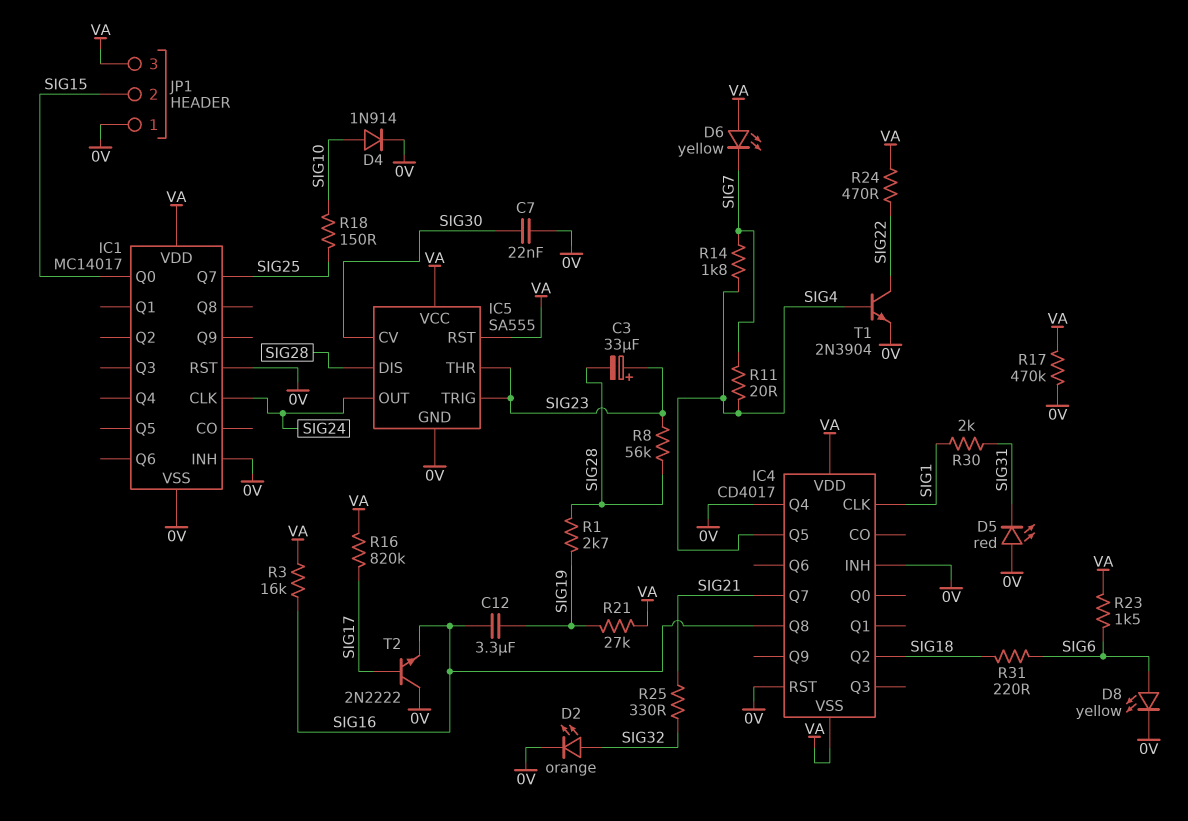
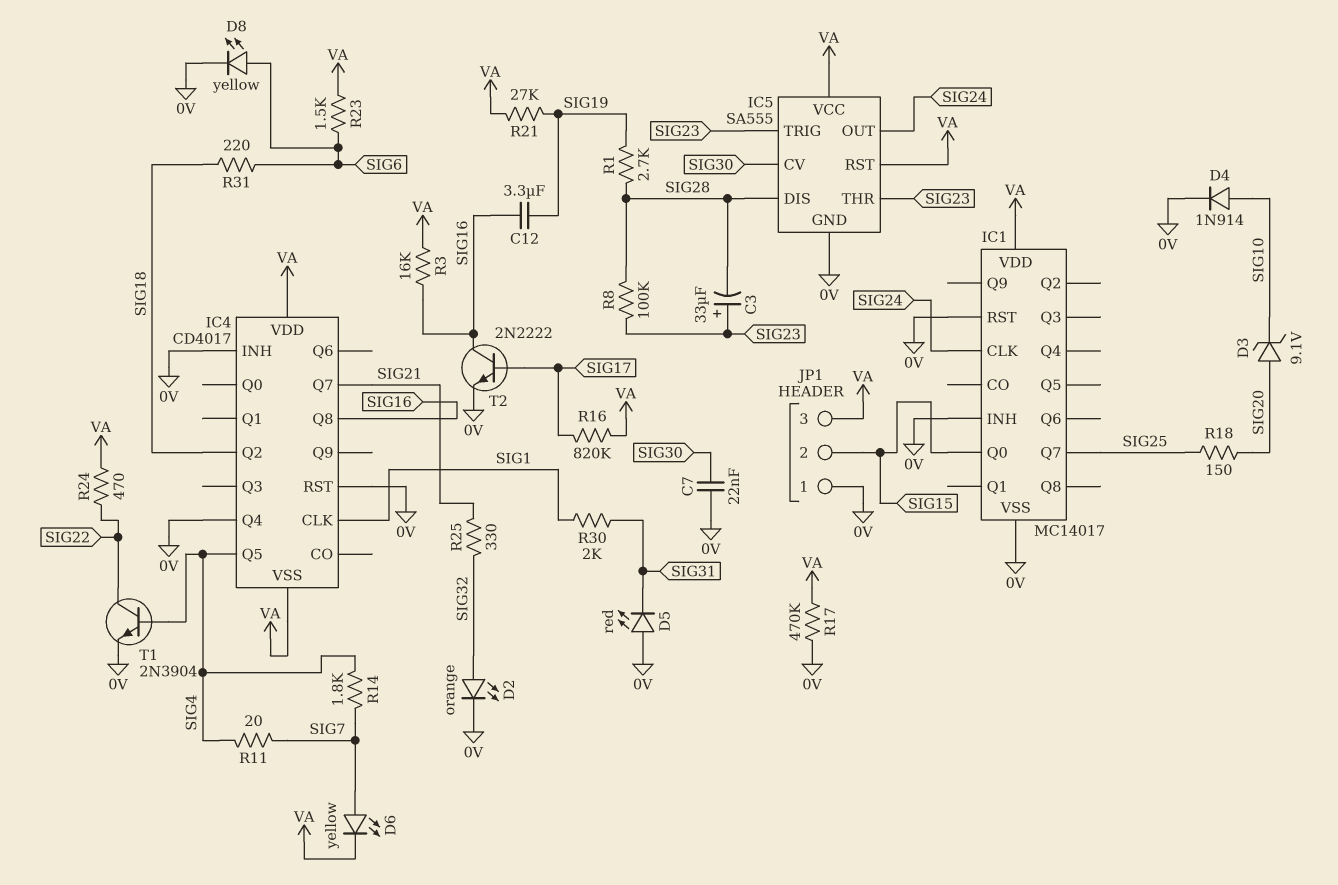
D3: none -> zener 9.1V (A SIG20, K SIG10)
D6: LED yellow (A VA, K SIG7) -> LED yellow (A SIG7, K VA)
R8: 56k (SIG23, SIG28) -> 100k (SIG23, SIG28)
R18: 150 (SIG10, SIG25) -> 150 (SIG20, SIG25)
T2: NPN 2N2222 (B SIG17, C 0V, E SIG16) -> NPN 2N2222 (B SIG17, C SIG16, E 0V)

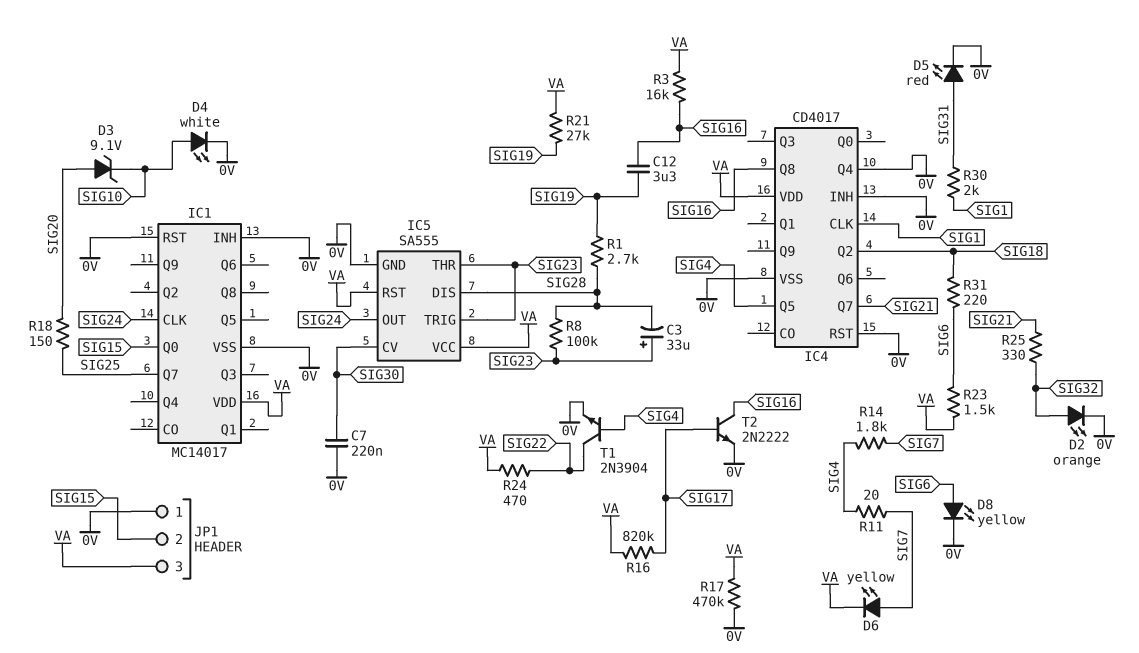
C7: 22nF (0V, SIG30) -> 220nF (0V, SIG30)
D4: diode 1N914 (A SIG10, K 0V) -> LED white (A SIG10, K 0V)
D5: LED red (A 0V, K SIG31) -> LED red (A SIG31, K 0V)
IC4 pin VSS: VA -> 0V

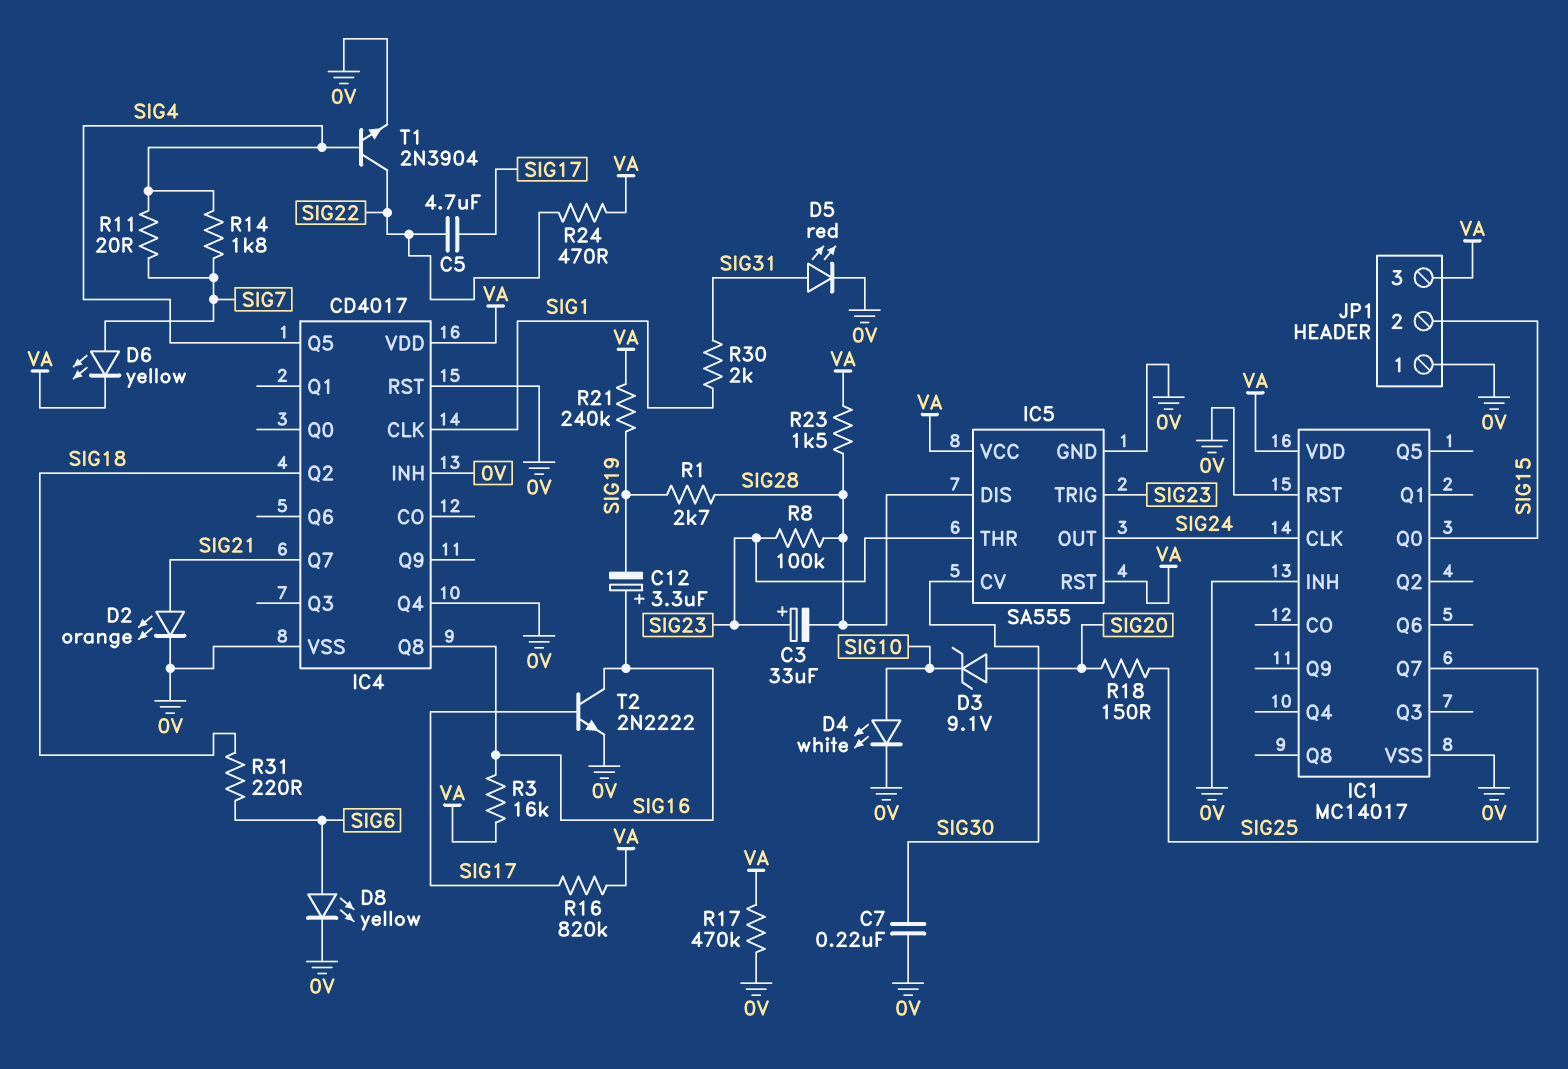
C5: none -> 4.7uF (SIG17, SIG22)
C12: 3.3uF (SIG16, SIG19) -> 3.3uF (plus SIG16, minus SIG19)
D2: LED orange (A SIG32, K 0V) -> LED orange (A SIG21, K 0V)
R21: 27k (SIG19, VA) -> 240k (SIG19, VA)
R23: 1.5k (SIG6, VA) -> 1.5k (SIG28, VA)
R25: 330 (SIG21, SIG32) -> none

